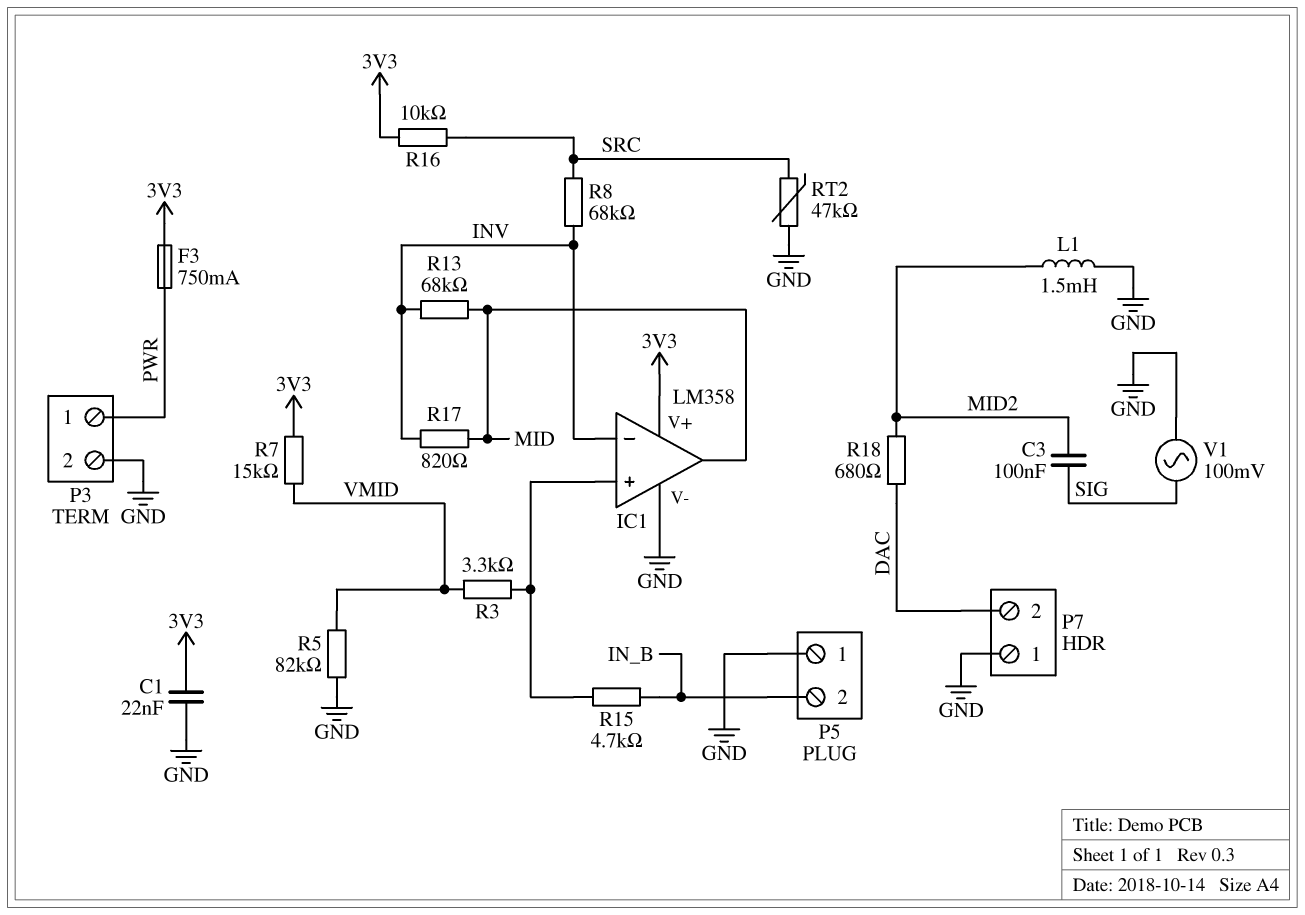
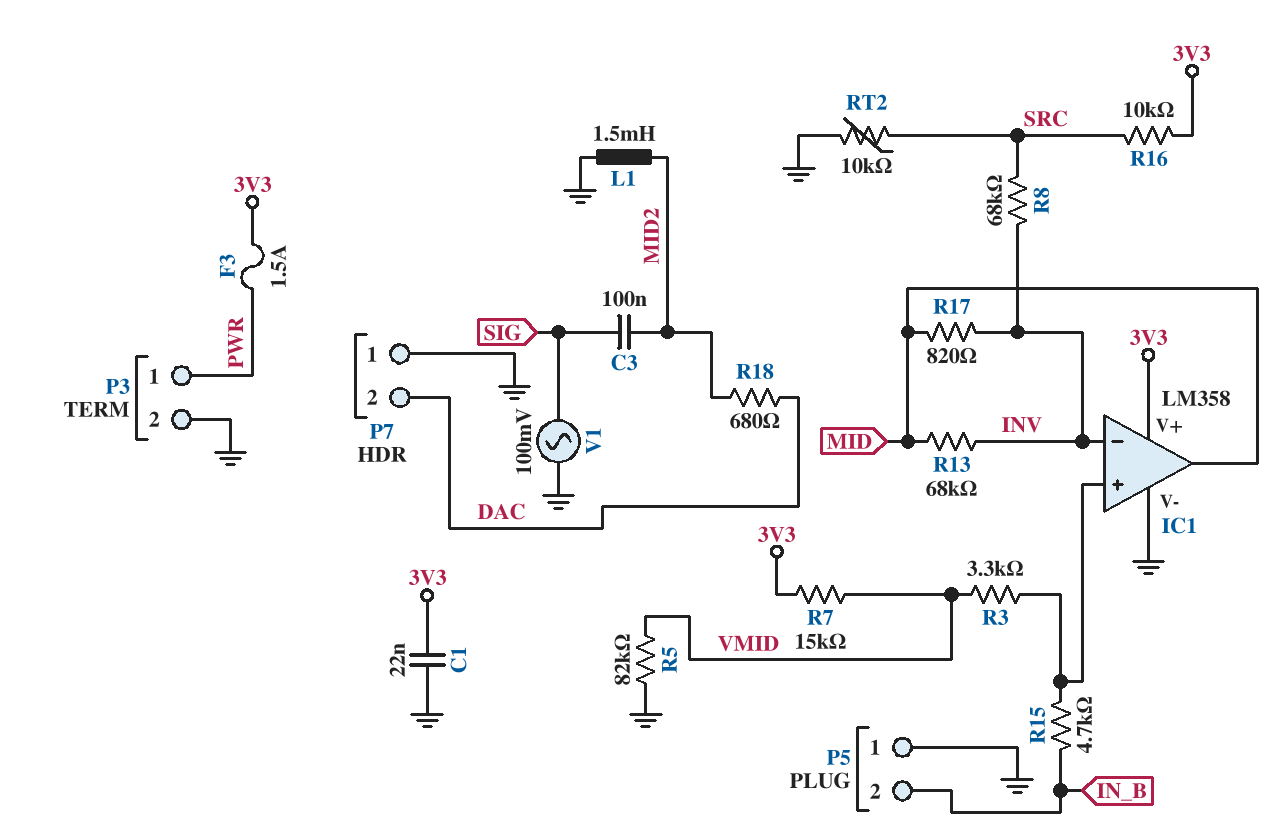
F3: 750mA (3V3, PWR) -> 1.5A (3V3, PWR)
RT2: 47k (GND, SRC) -> 10k (GND, SRC)

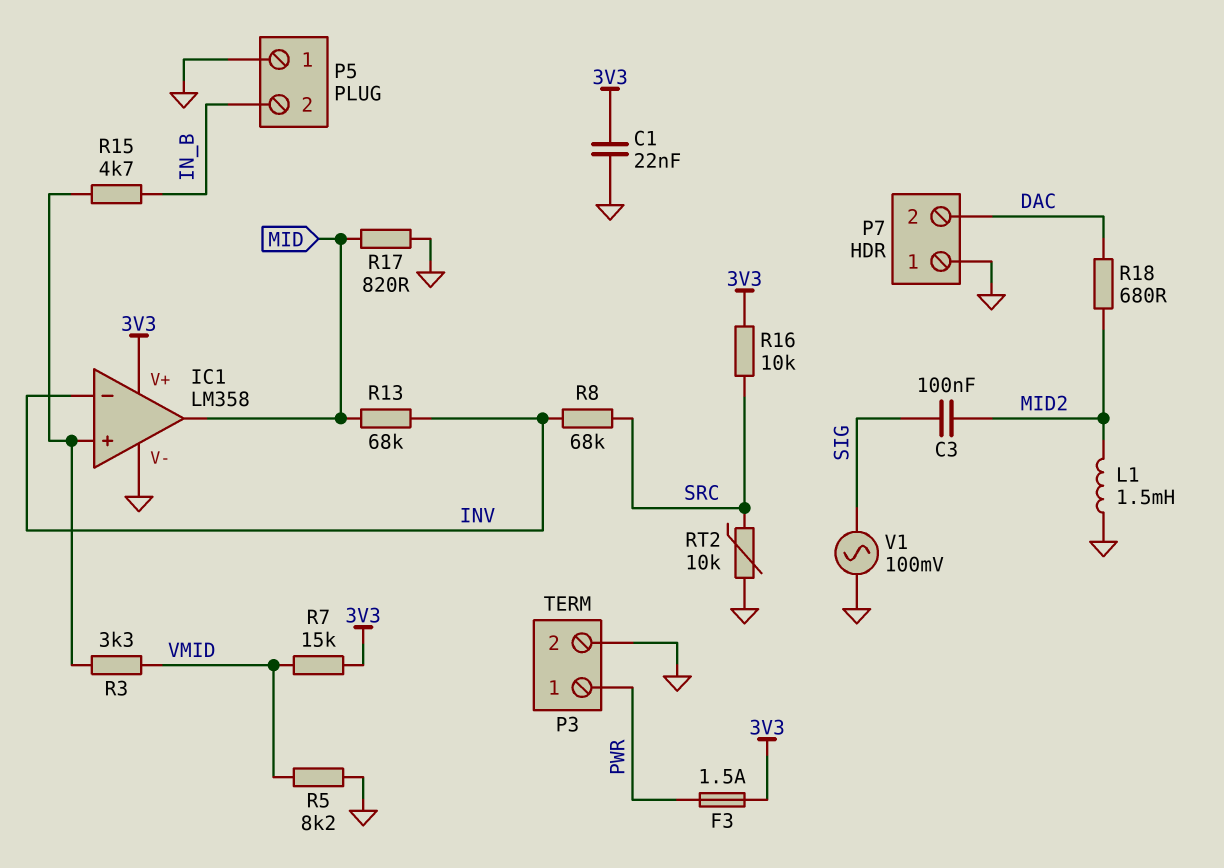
R5: 82k (GND, VMID) -> 8.2k (GND, VMID)
R17: 820 (INV, MID) -> 820 (GND, MID)

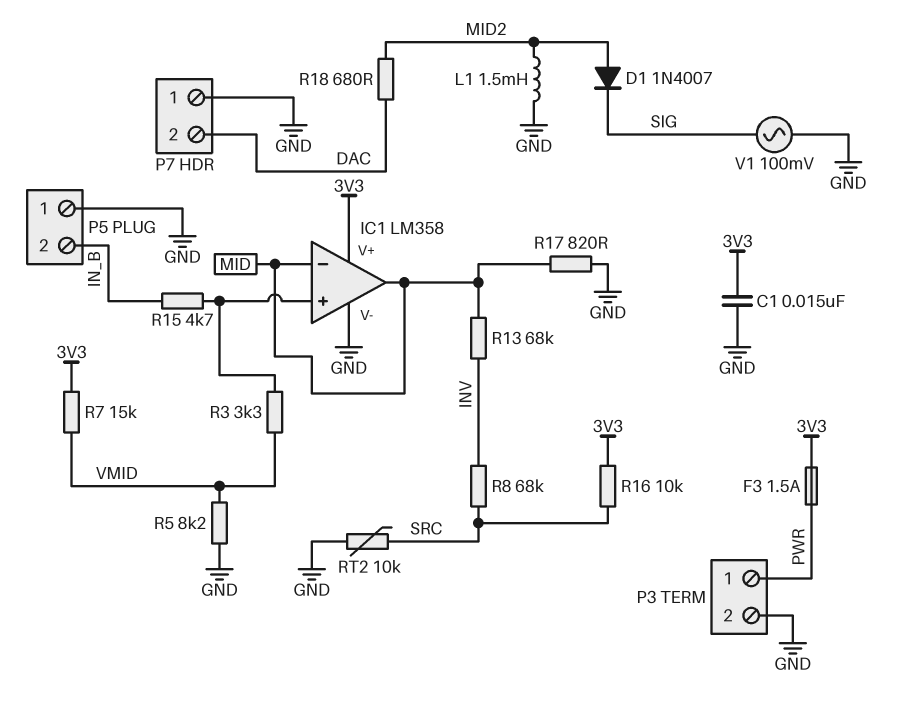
C1: 22nF (3V3, GND) -> 15nF (3V3, GND)
C3: 100nF (MID2, SIG) -> none
D1: none -> diode 1N4007 (A MID2, K SIG)
IC1 pin in-: INV -> MID

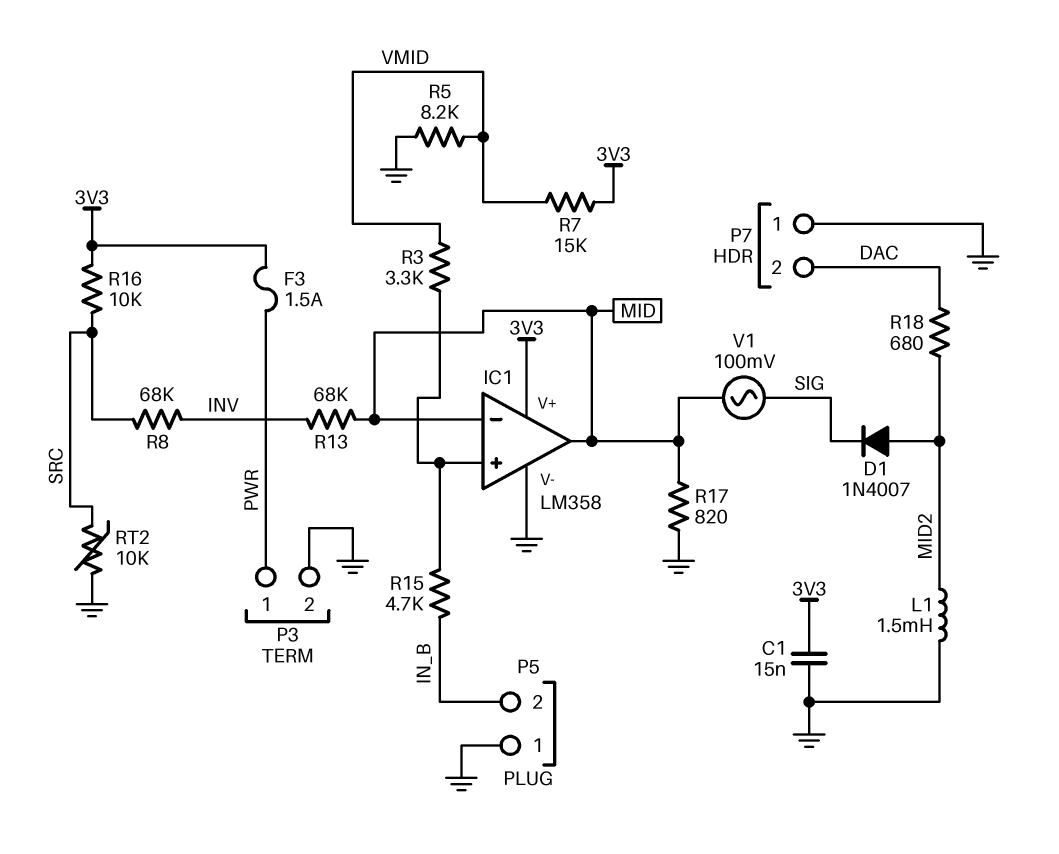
V1: AC 100mV (GND, SIG) -> AC 100mV (MID, SIG)

